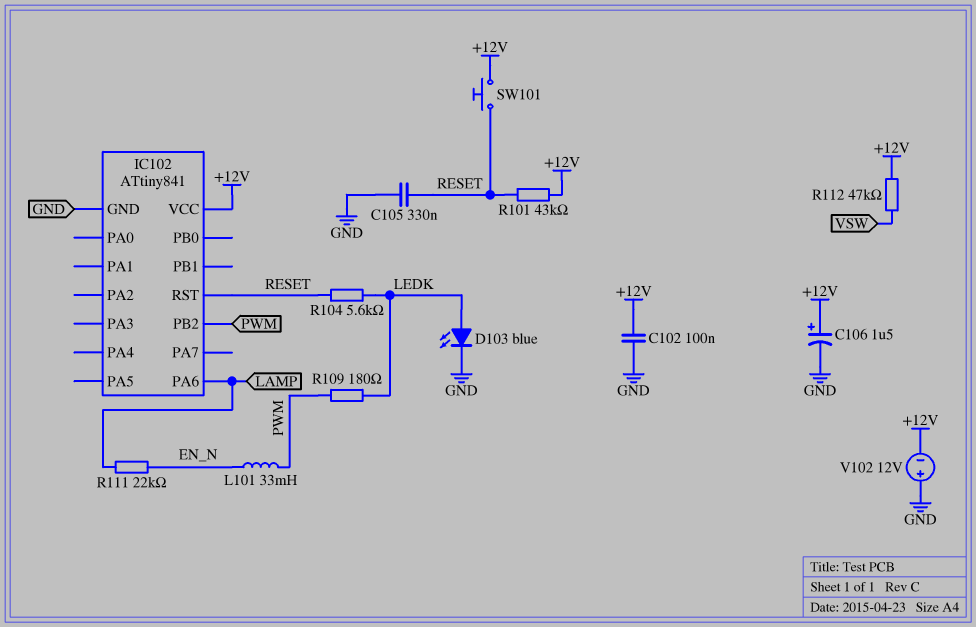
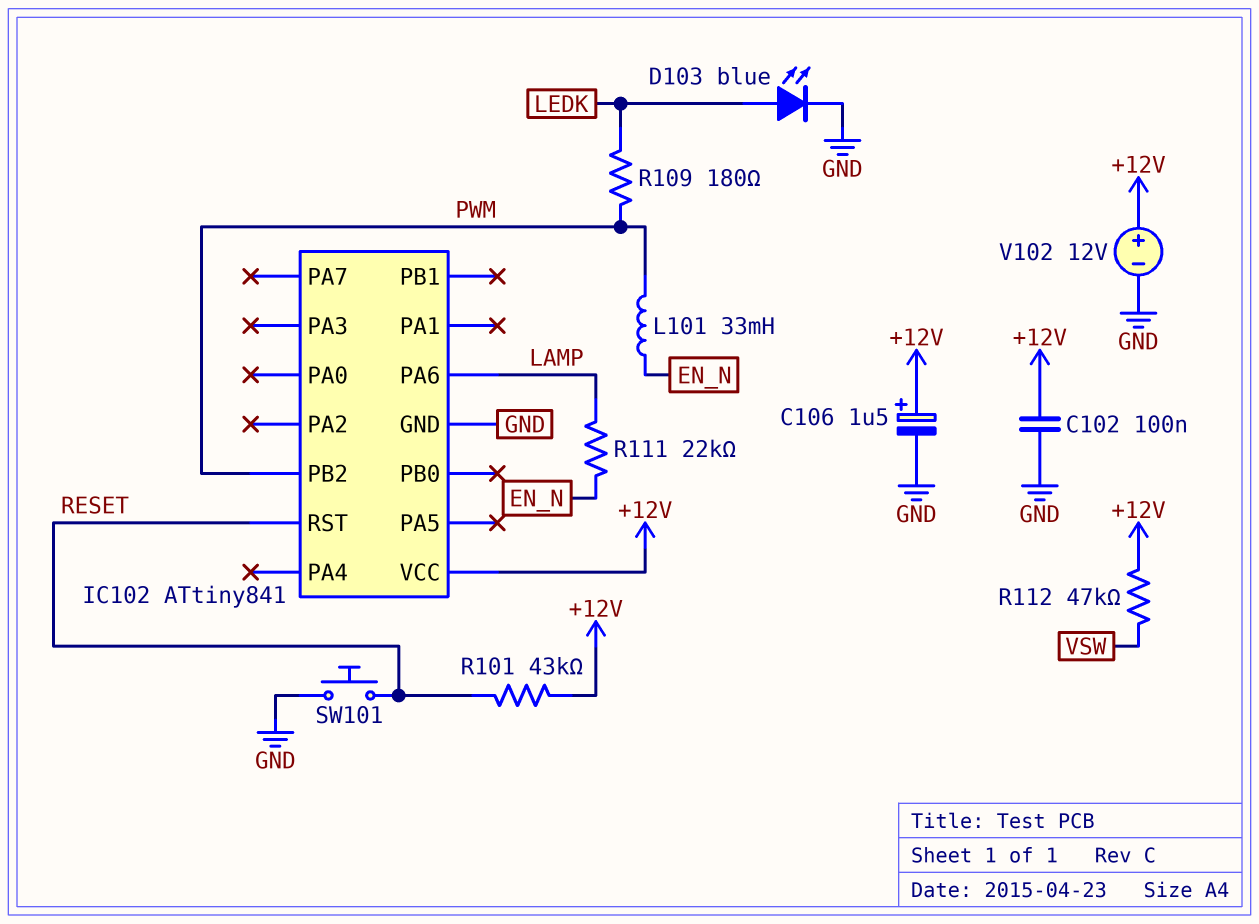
C105: 330nF (GND, RESET) -> none
R104: 5.6k (LEDK, RESET) -> none
SW101: button (+12V, RESET) -> button (GND, RESET)
V102: 12V (plus GND, minus +12V) -> 12V (plus +12V, minus GND)

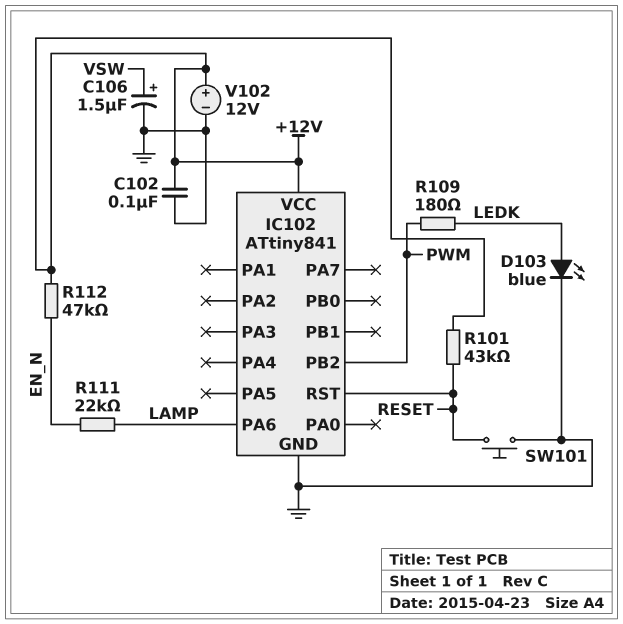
C106: 1.5uF (plus +12V, minus GND) -> 1.5uF (plus VSW, minus GND)
L101: 33mH (EN_N, PWM) -> none
R112: 47k (+12V, VSW) -> 47k (+12V, EN_N)

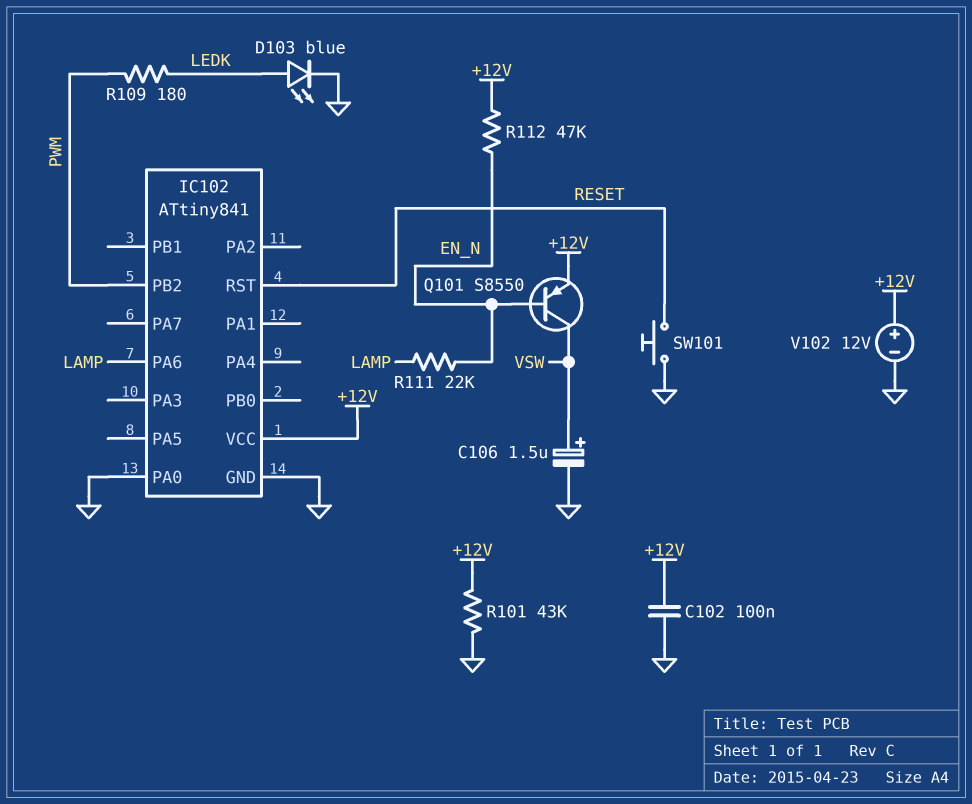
IC102 pin PA0: none -> GND
Q101: none -> PNP S8550 (B EN_N, C VSW, E +12V)
R101: 43k (+12V, RESET) -> 43k (+12V, GND)

